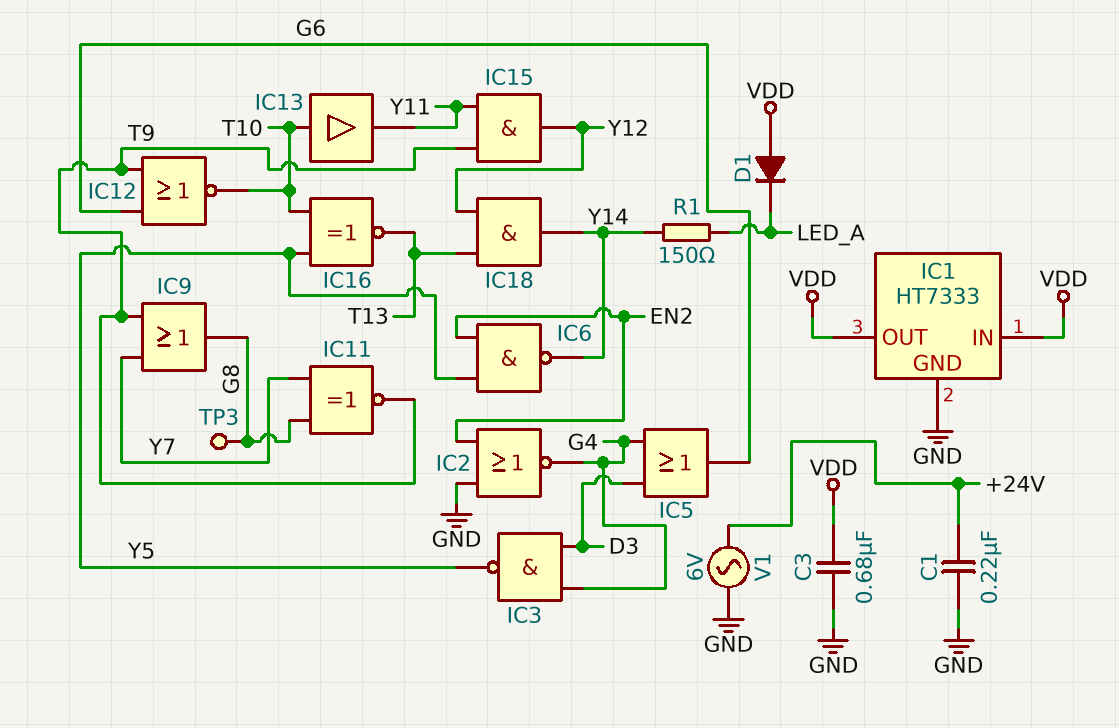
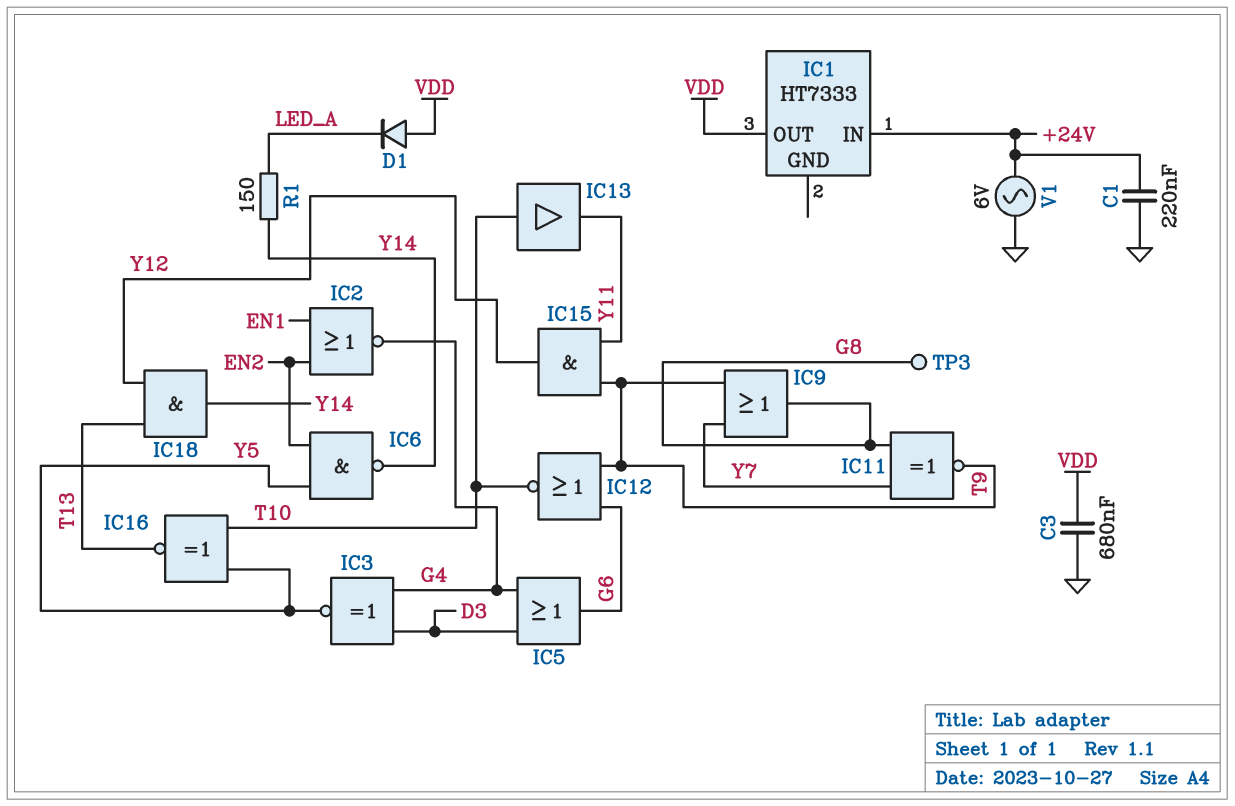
IC1 pin GND: GND -> none
IC1 pin IN: VDD -> +24V
IC2: NOR (in EN2, in GND, out G4) -> NOR (in EN1, in EN2, out G4)
IC3: NAND (in D3, in G4, out Y5) -> XNOR (in D3, in G4, out Y5)

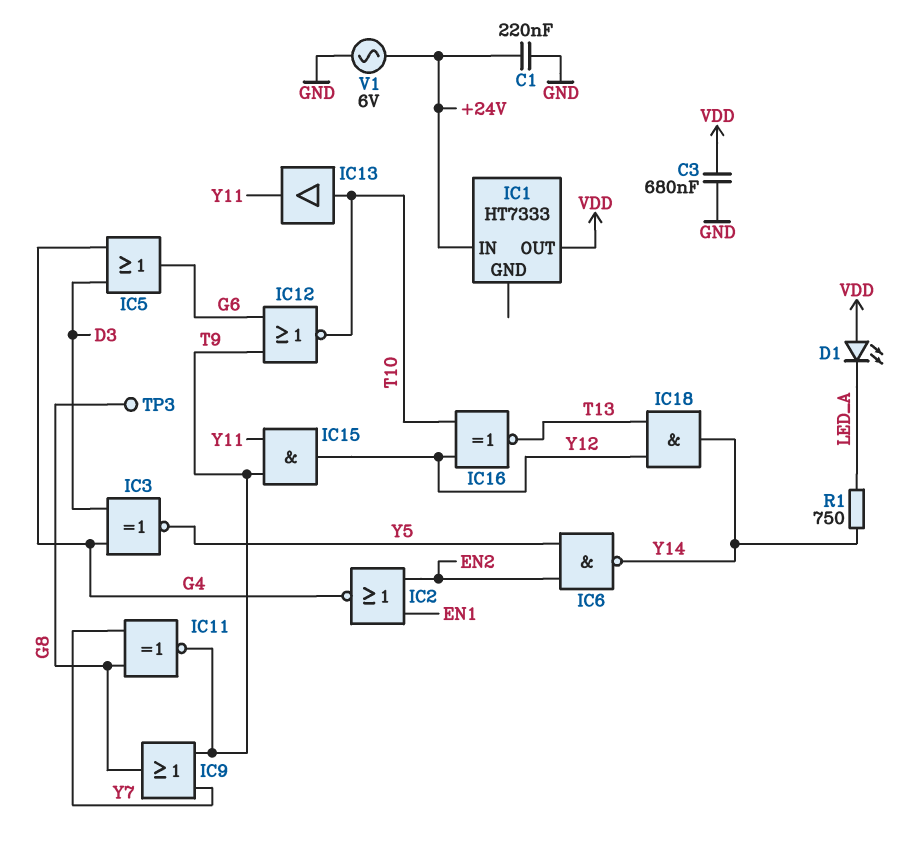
D1: diode (A VDD, K LED_A) -> LED (A VDD, K LED_A)
IC16: XNOR (in T10, in Y5, out T13) -> XNOR (in T10, in Y12, out T13)
R1: 150 (LED_A, Y14) -> 750 (LED_A, Y14)

